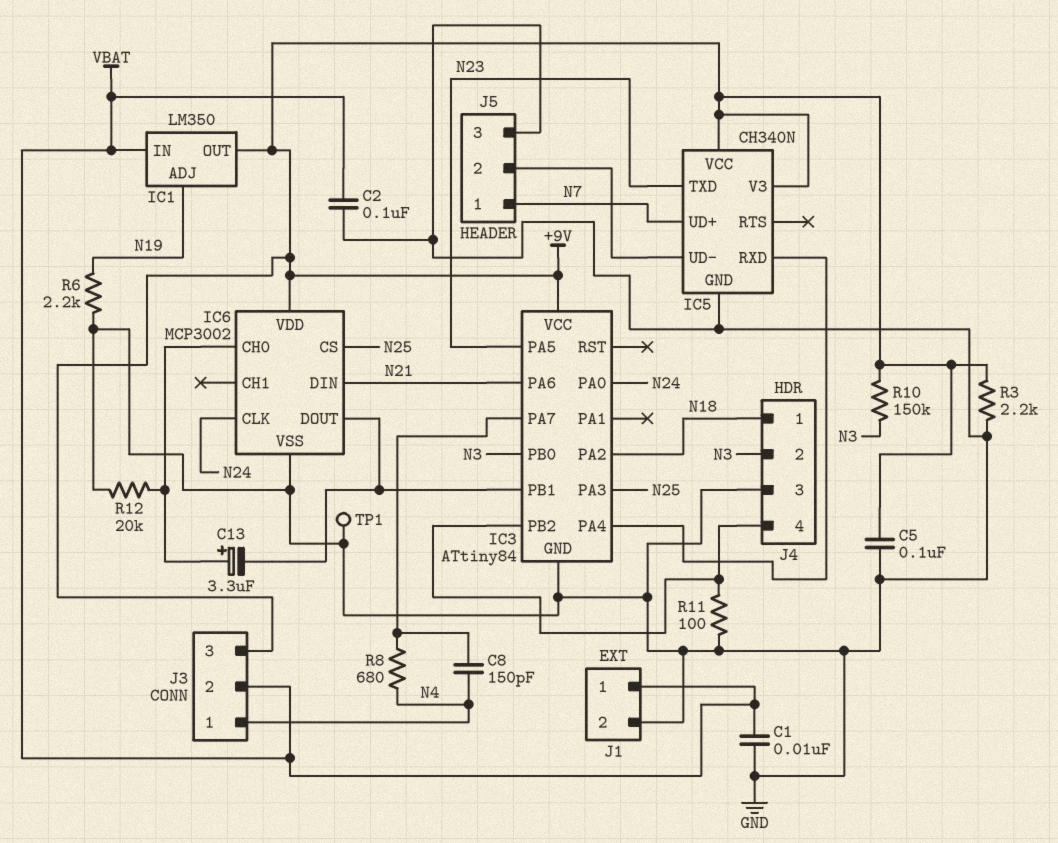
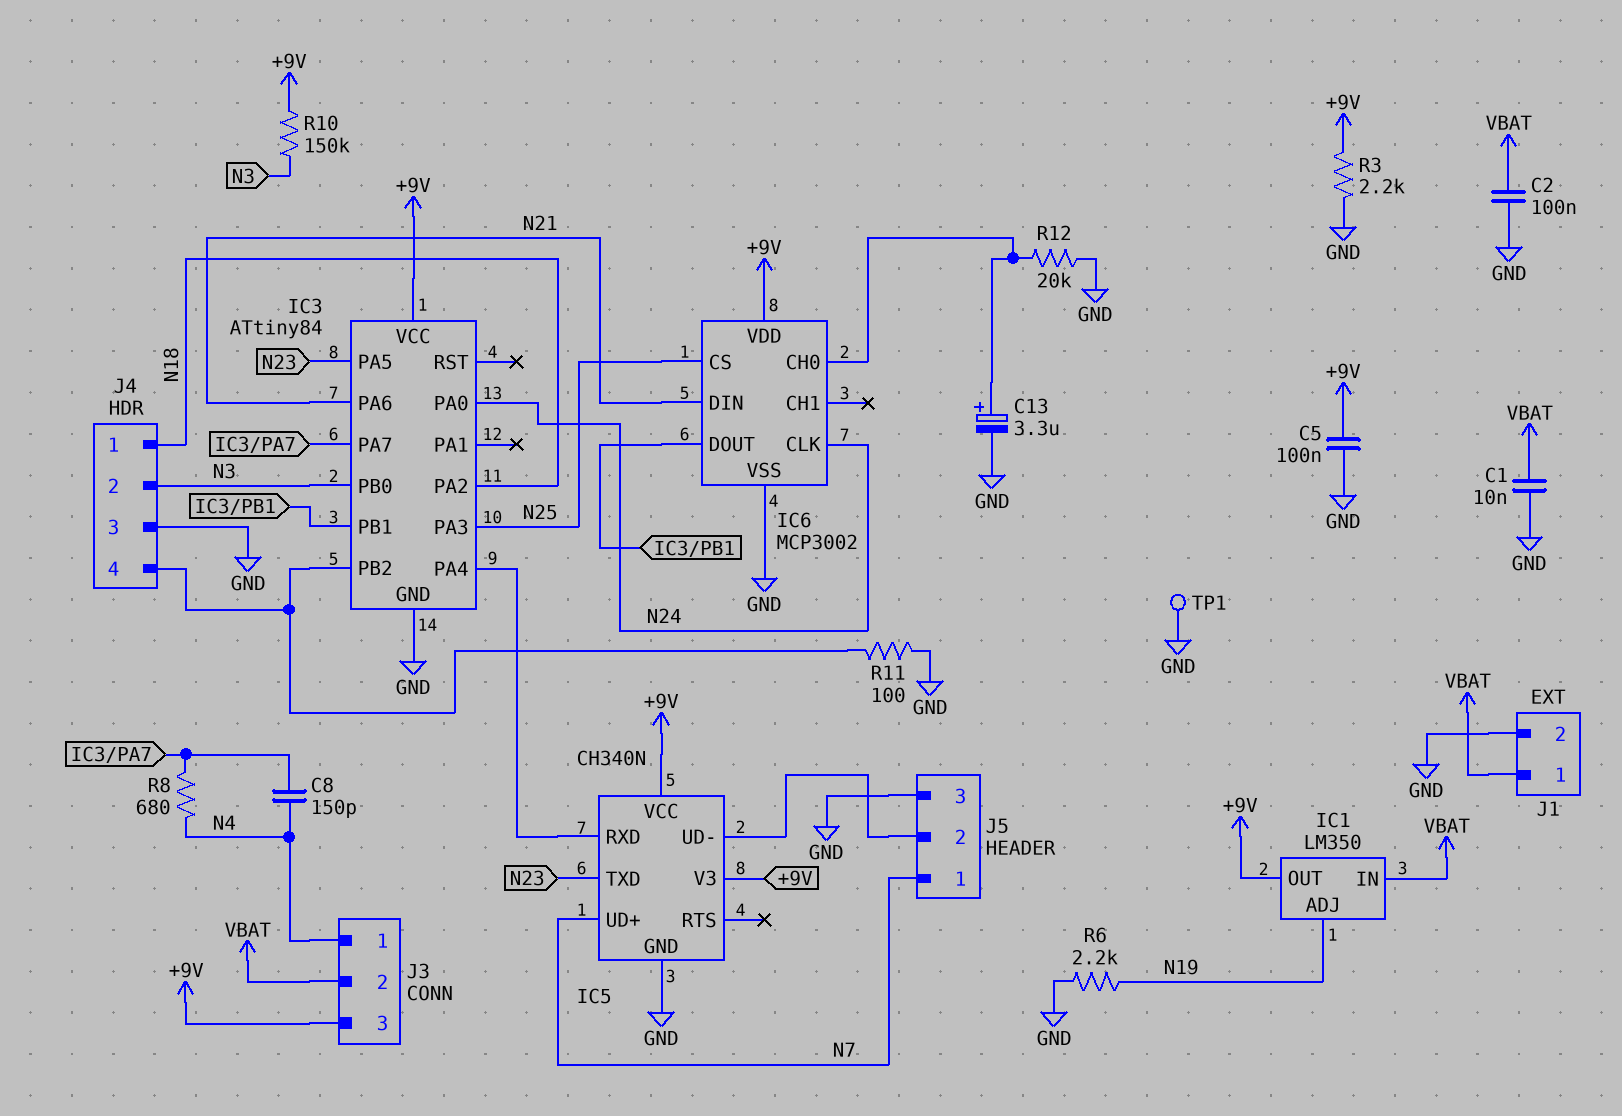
C13: 3.3uF (plus IC6/CH0, minus IC3/PB1) -> 3.3uF (plus IC6/CH0, minus GND)

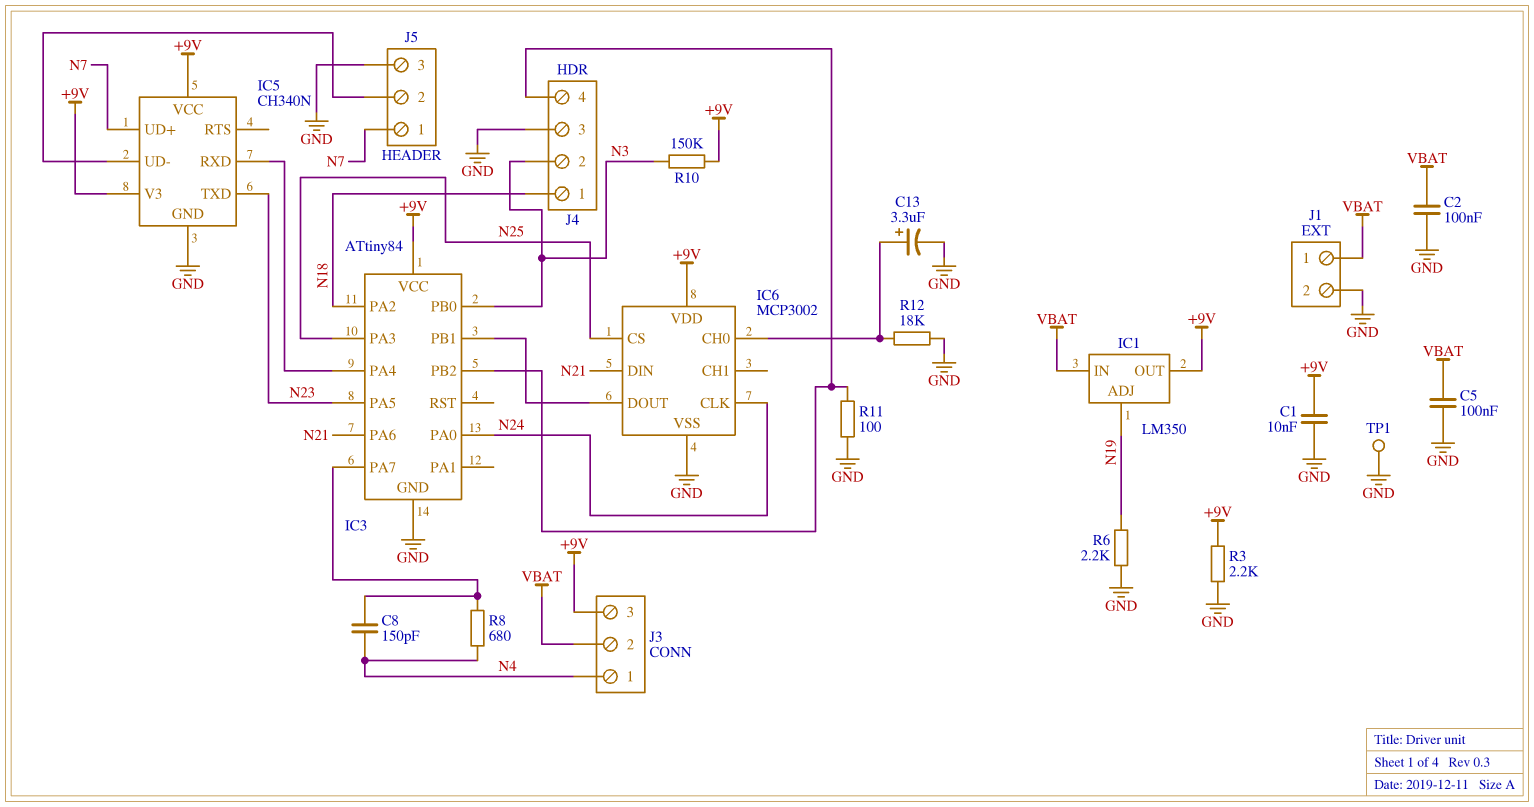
C1: 10nF (GND, VBAT) -> 10nF (+9V, GND)
C5: 100nF (+9V, GND) -> 100nF (GND, VBAT)
R12: 20k (GND, IC6/CH0) -> 18k (GND, IC6/CH0)

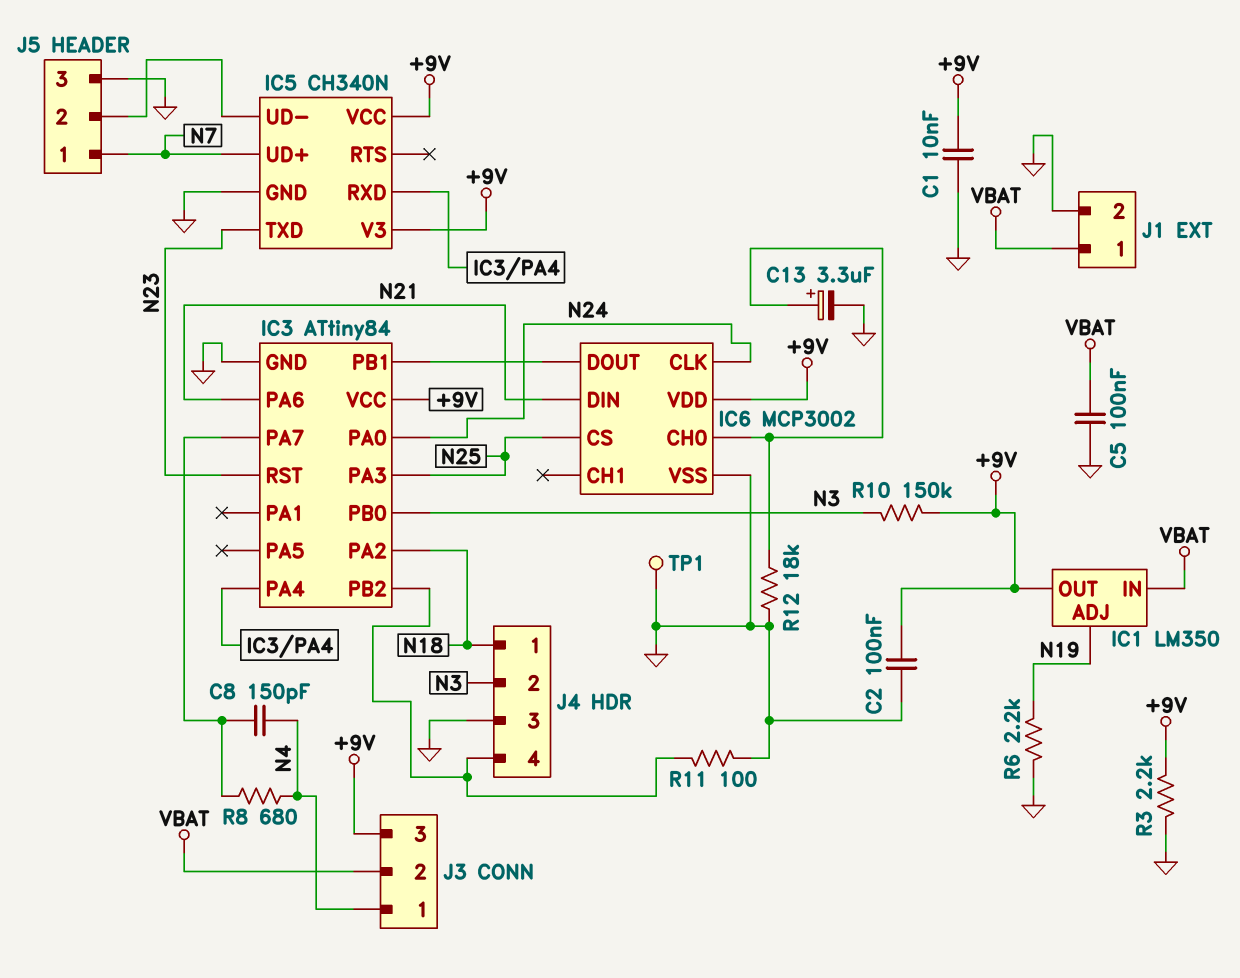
C2: 100nF (GND, VBAT) -> 100nF (+9V, GND)
IC3 pin PA5: N23 -> none
IC3 pin RST: none -> N23

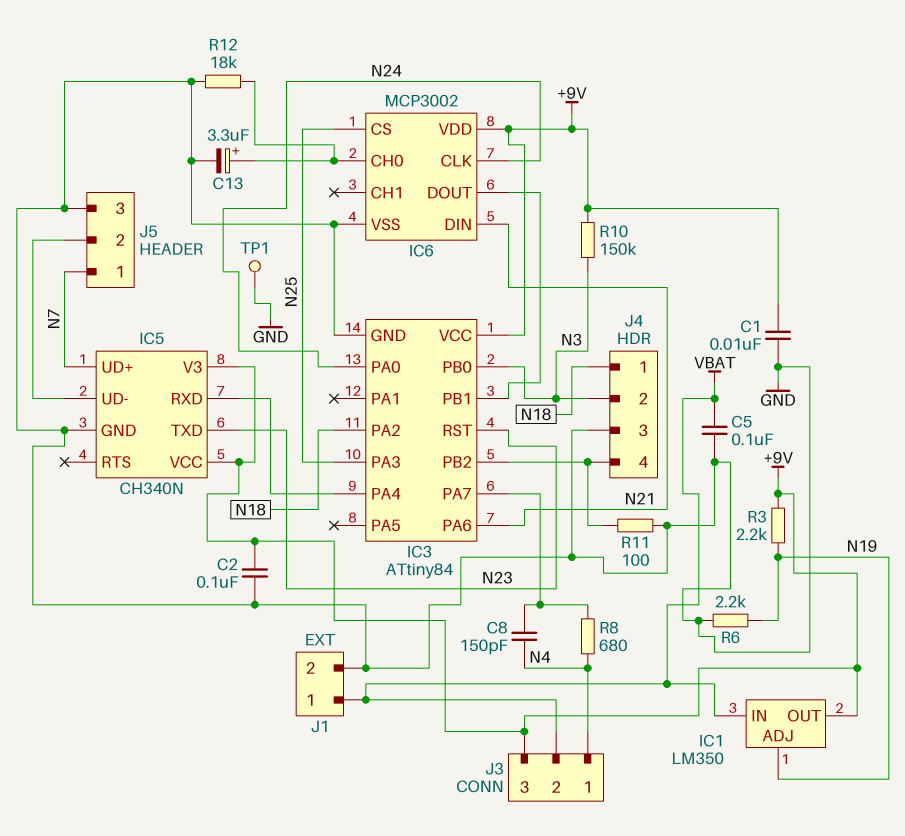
R3: 2.2k (+9V, GND) -> 2.2k (+9V, N19)

